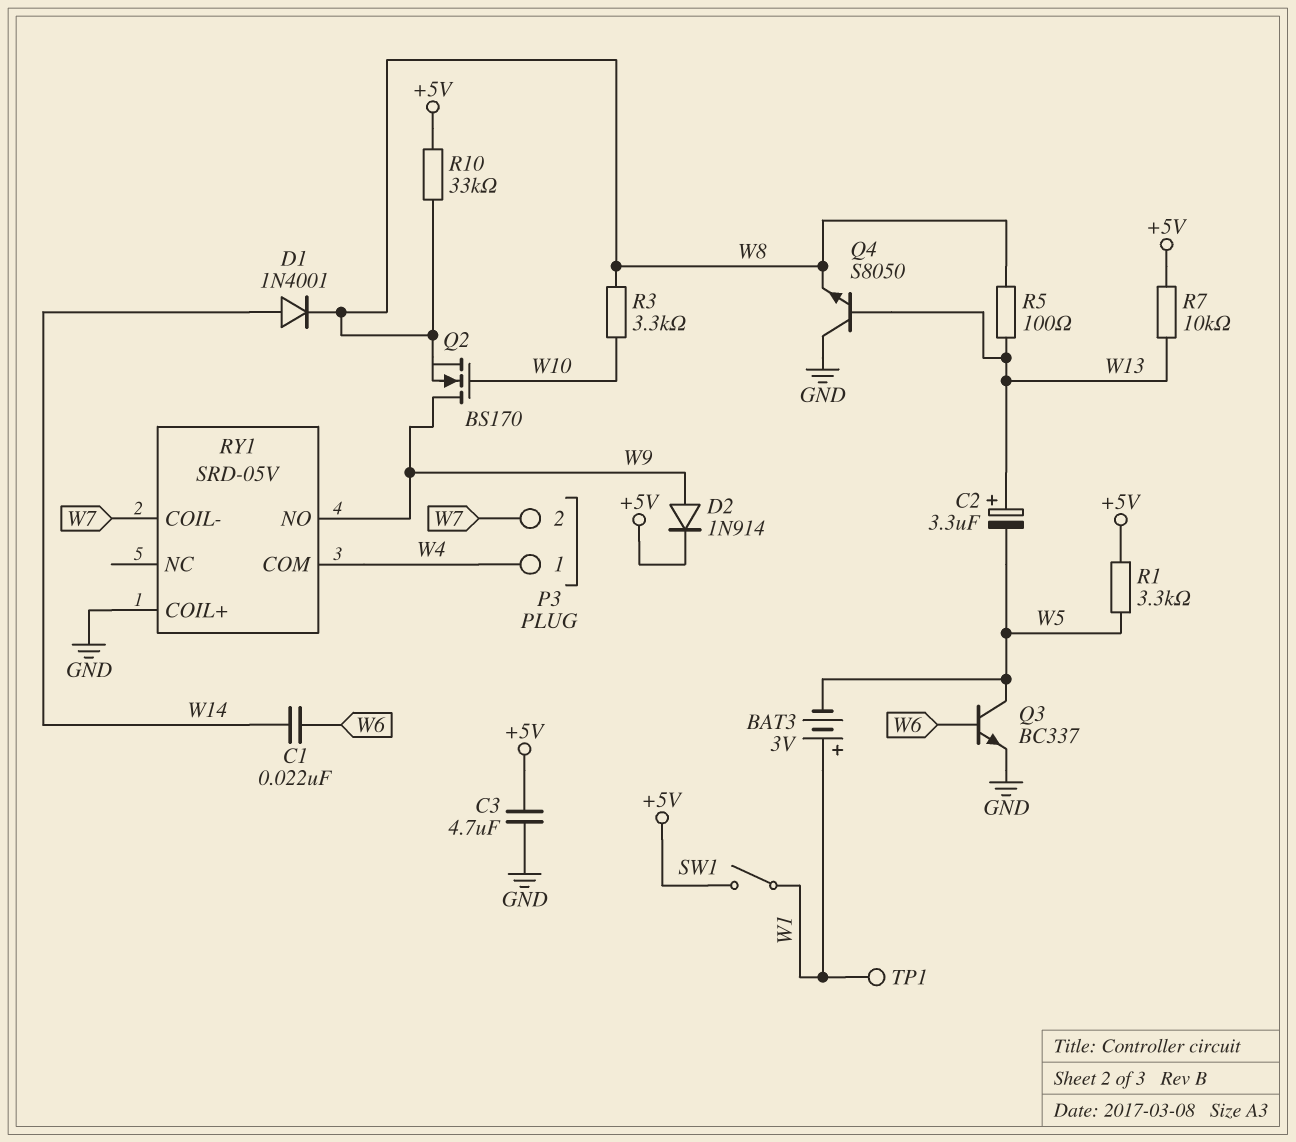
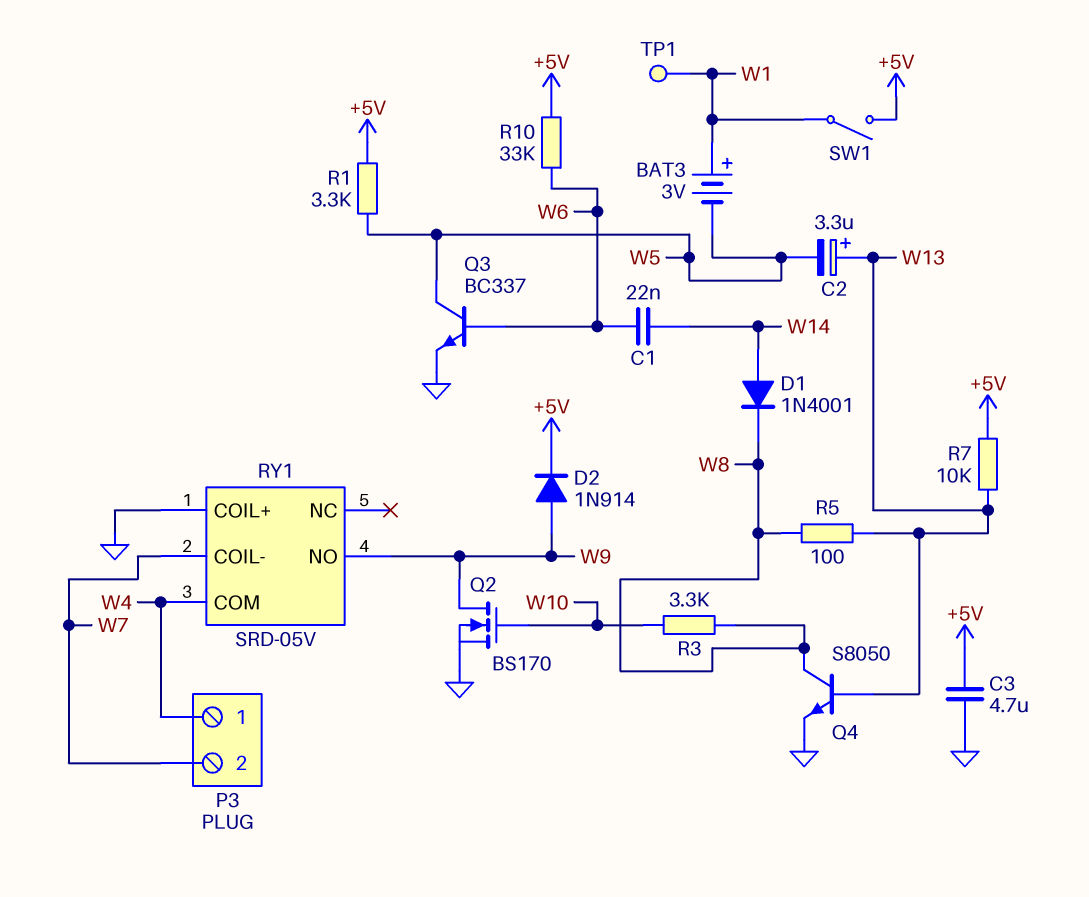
Q2: NMOS BS170 (G W10, D W9, S W8) -> NMOS BS170 (G W10, D W9, S GND)
Q4: NPN S8050 (B W13, C GND, E W8) -> NPN S8050 (B W13, C W8, E GND)
R10: 33k (+5V, W8) -> 33k (+5V, W6)

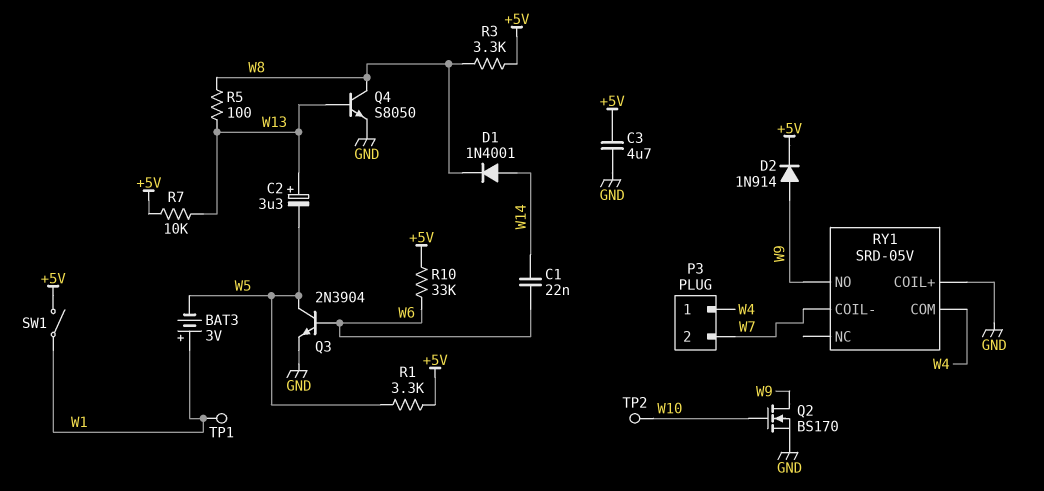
Q3: NPN BC337 (B W6, C W5, E GND) -> NPN 2N3904 (B W6, C W5, E GND)
R3: 3.3k (W8, W10) -> 3.3k (+5V, W8)
TP2: none -> test point (W10)

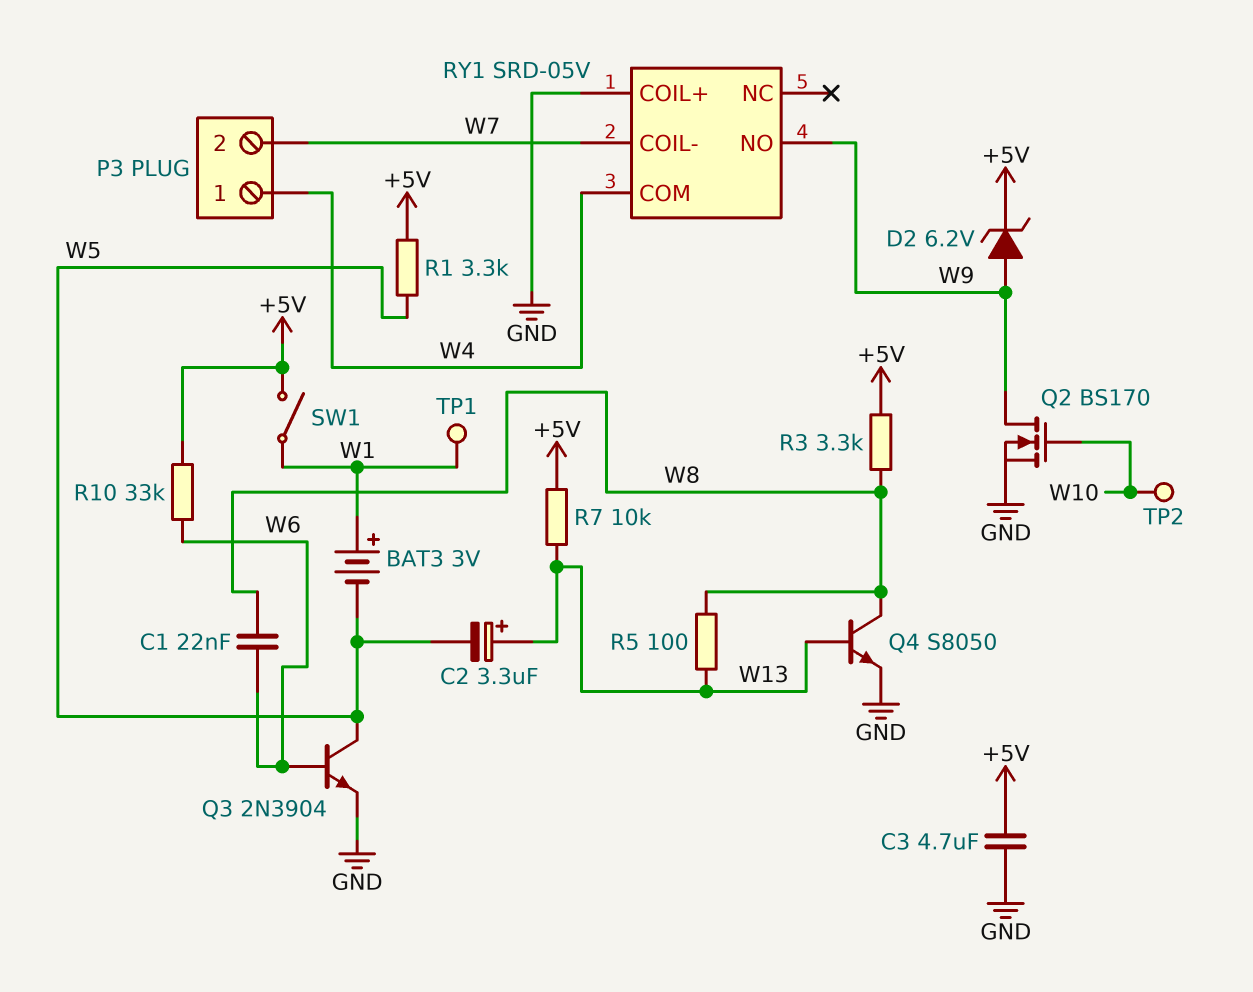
C1: 22nF (W6, W14) -> 22nF (W6, W8)
D1: diode 1N4001 (A W14, K W8) -> none
D2: diode 1N914 (A W9, K +5V) -> zener 6.2V (A W9, K +5V)

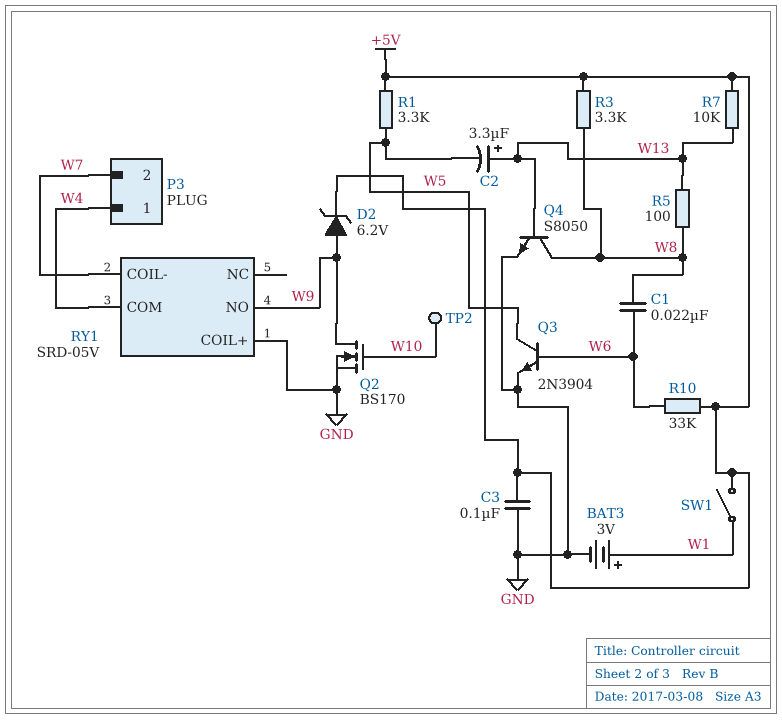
BAT3: 3V (plus W1, minus W5) -> 3V (plus W1, minus GND)
C3: 4.7uF (+5V, GND) -> 100nF (+5V, GND)
TP1: test point (W1) -> none

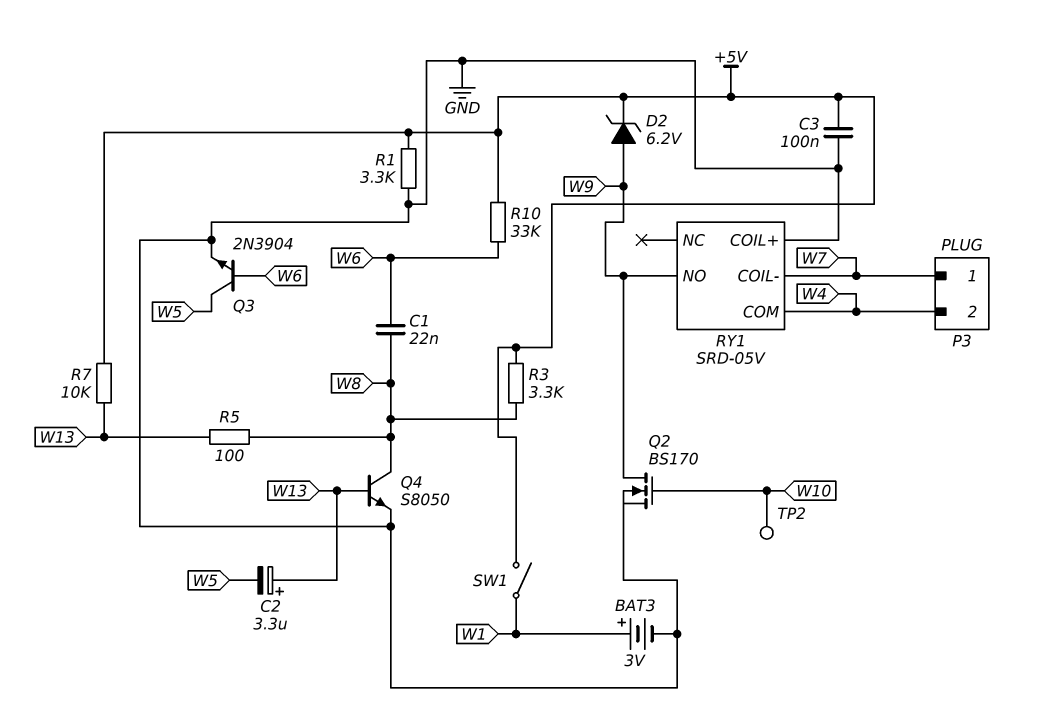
P3 pin 1: W4 -> W7
P3 pin 2: W7 -> W4
R1: 3.3k (+5V, W5) -> 3.3k (+5V, GND)

